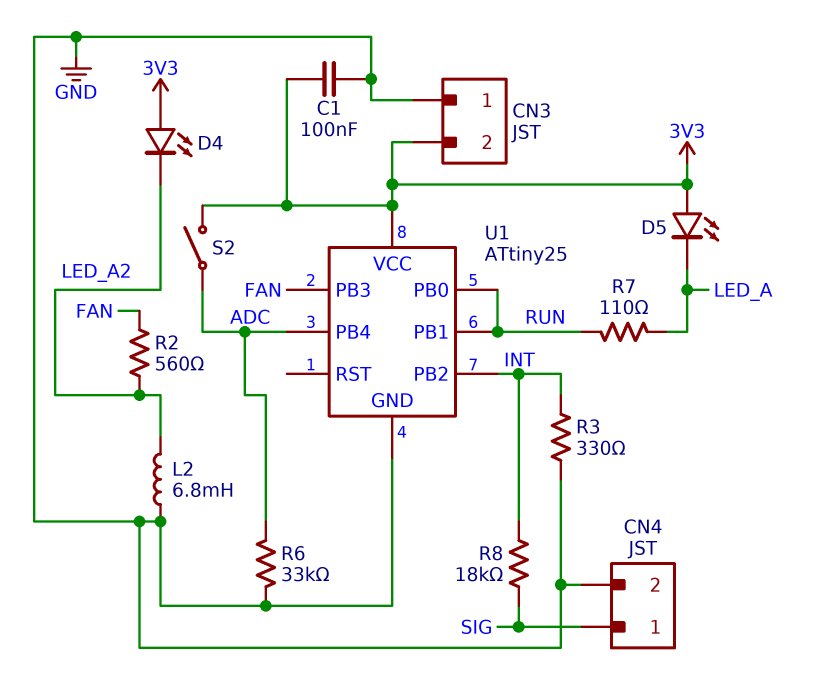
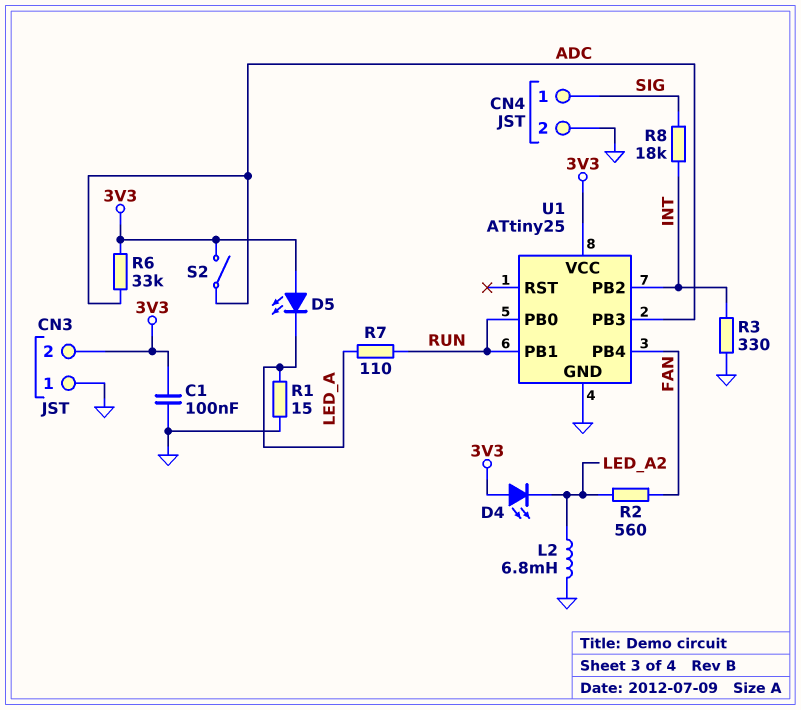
R1: none -> 15 (GND, LED_A)
R6: 33k (ADC, GND) -> 33k (3V3, ADC)
U1 pin PB3: FAN -> ADC
U1 pin PB4: ADC -> FAN

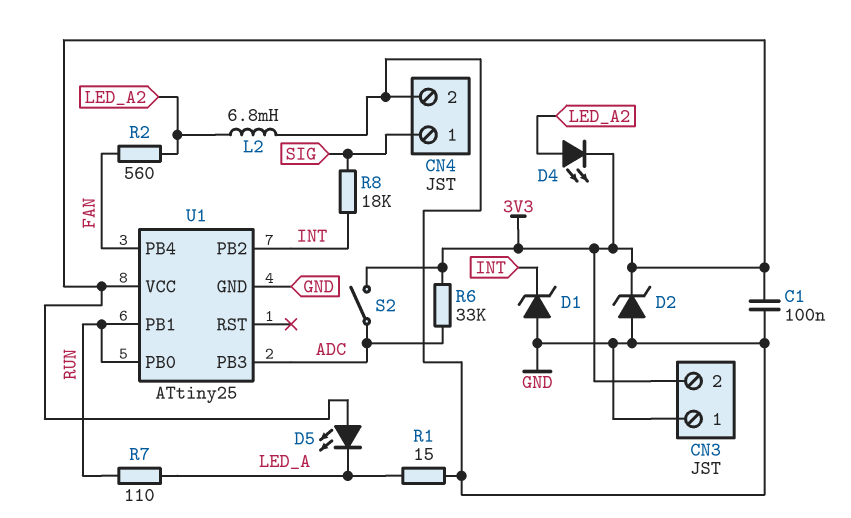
D1: none -> zener (A GND, K INT)
D2: none -> zener (A GND, K 3V3)
D4: LED (A 3V3, K LED_A2) -> LED (A LED_A2, K 3V3)
R3: 330 (GND, INT) -> none

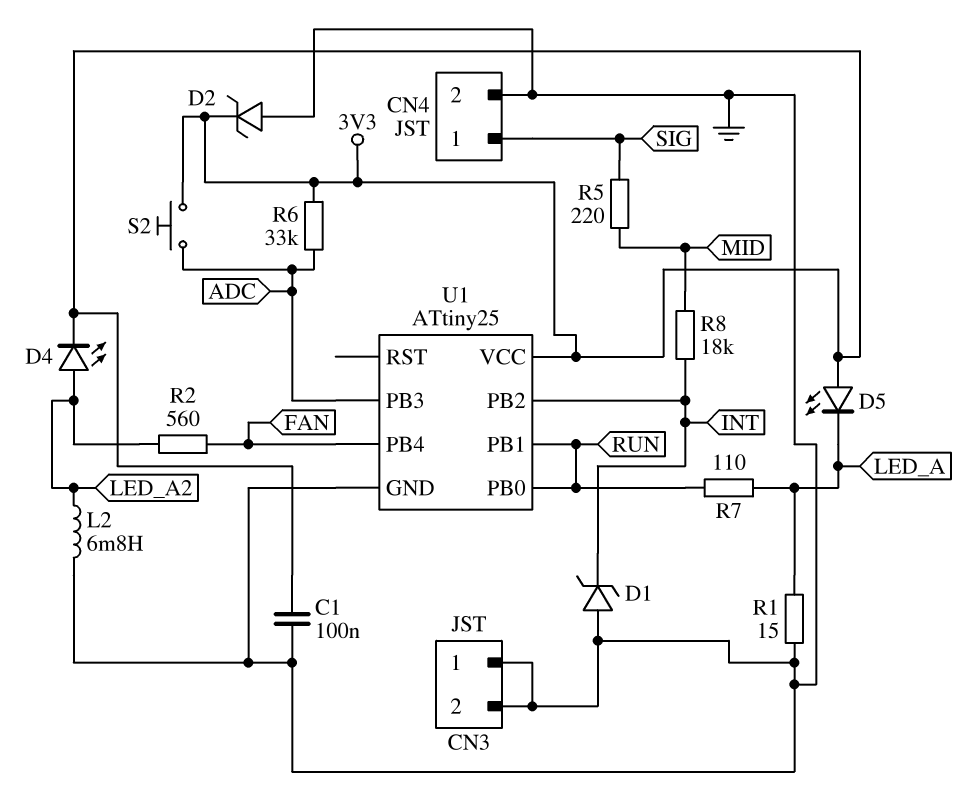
CN3 pin 2: 3V3 -> GND
R5: none -> 220 (MID, SIG)
R8: 18k (INT, SIG) -> 18k (INT, MID)
S2: switch (3V3, ADC) -> button (3V3, ADC)

